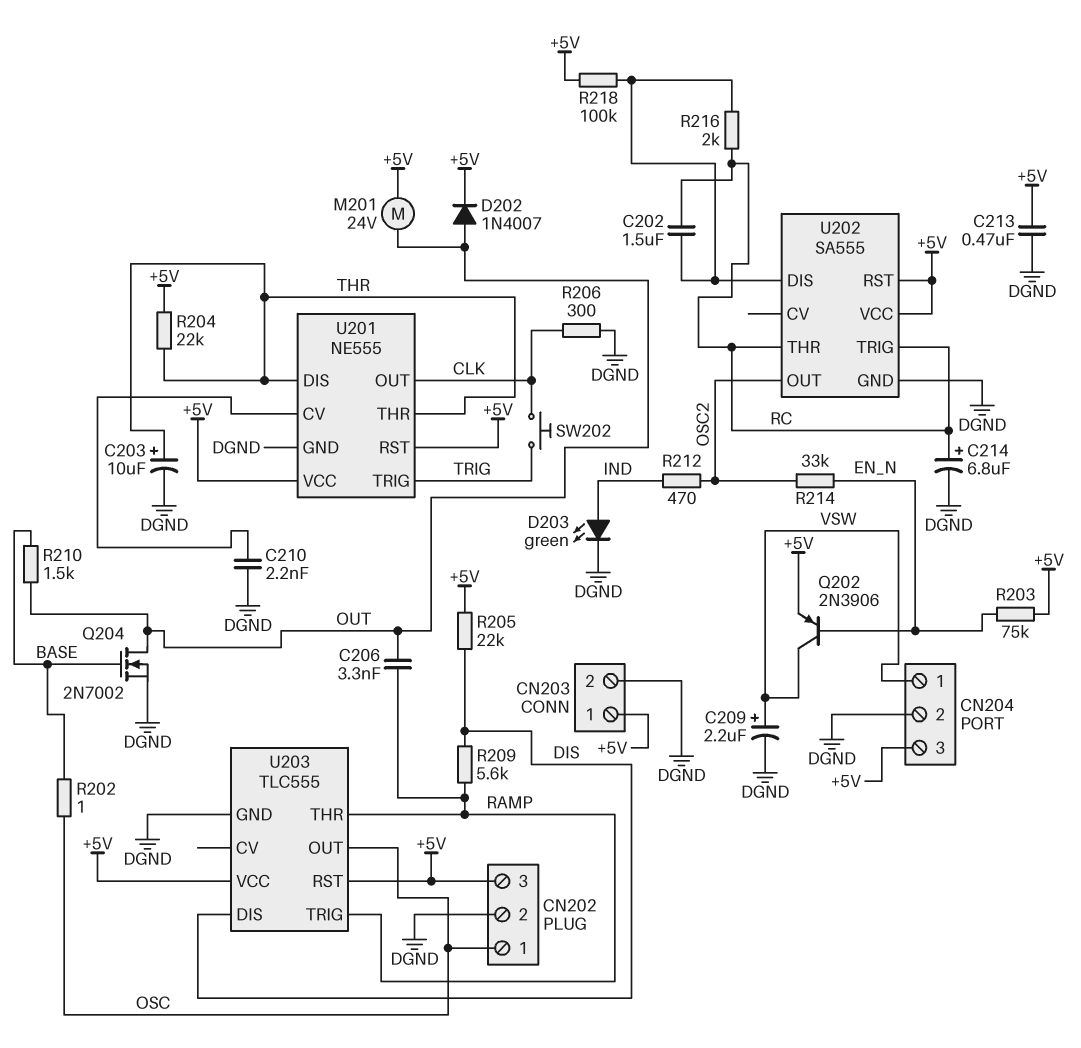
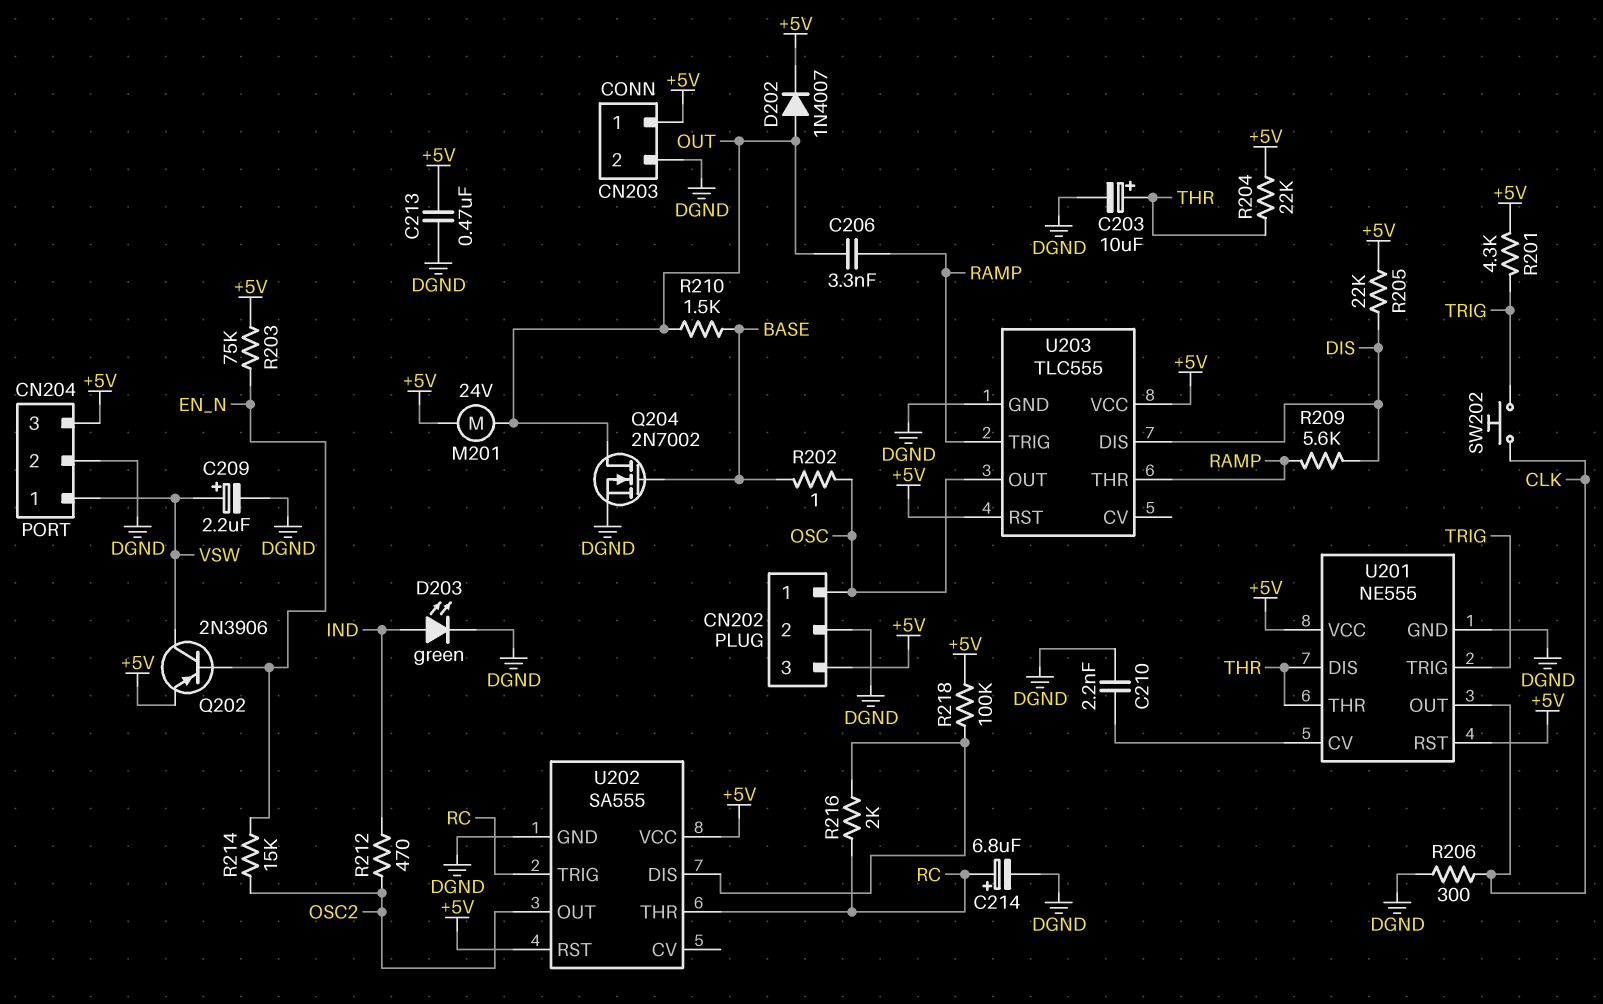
C202: 1.5uF (RC, U202/DIS) -> none
R201: none -> 4.3k (+5V, TRIG)
R214: 33k (EN_N, OSC2) -> 15k (EN_N, OSC2)

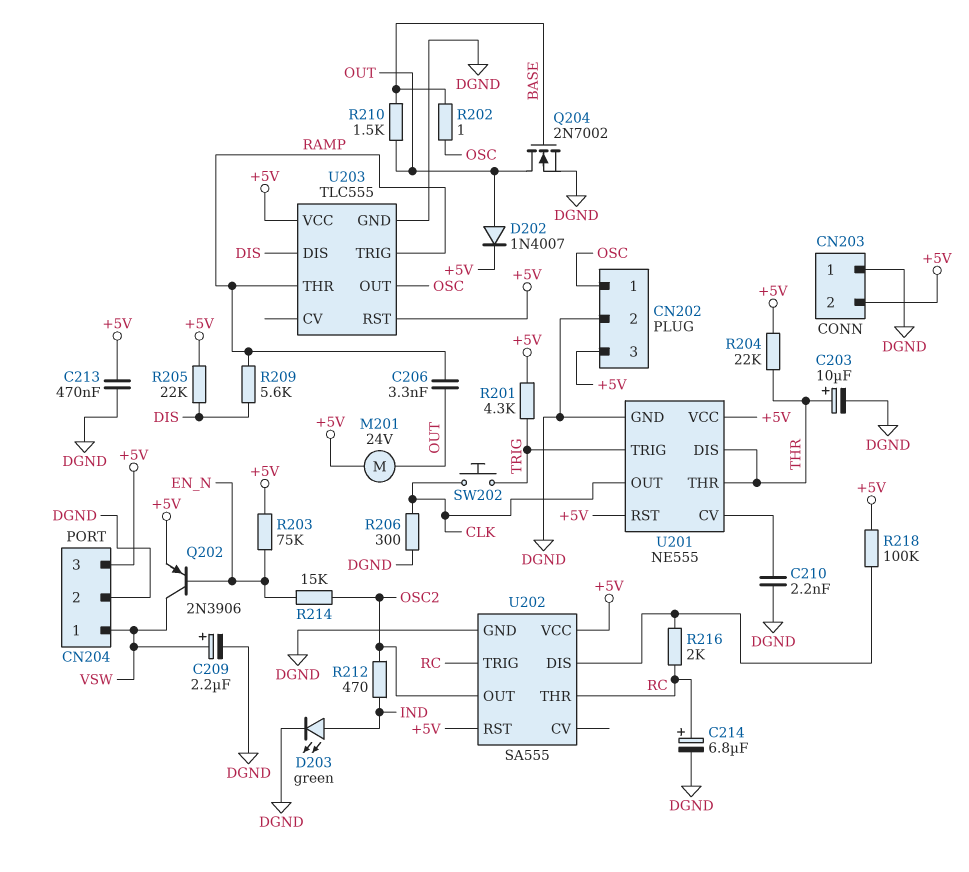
CN203 pin 1: +5V -> DGND
CN203 pin 2: DGND -> +5V

